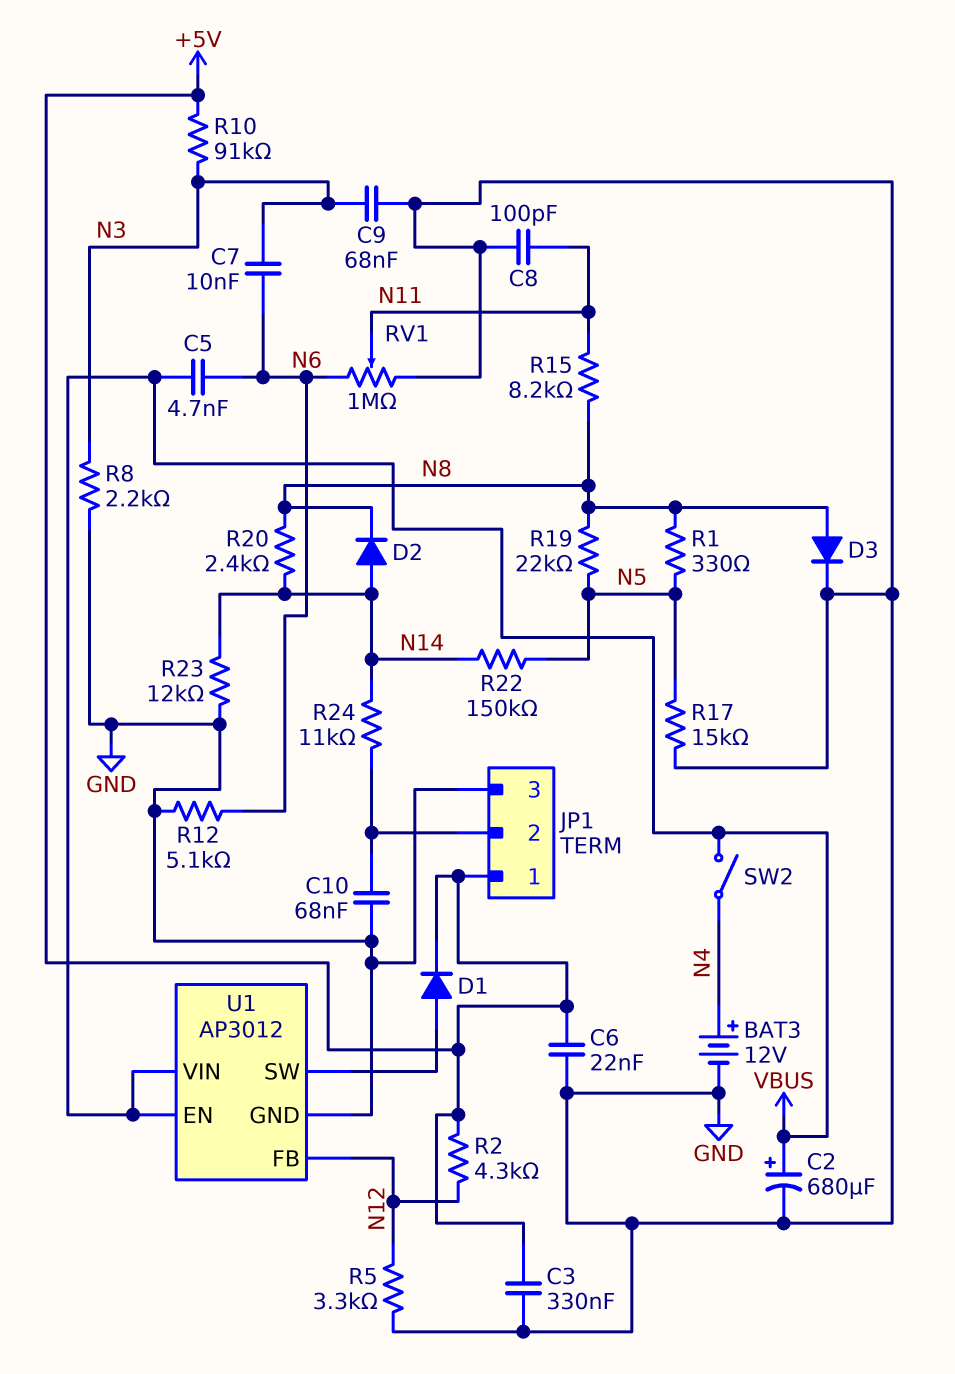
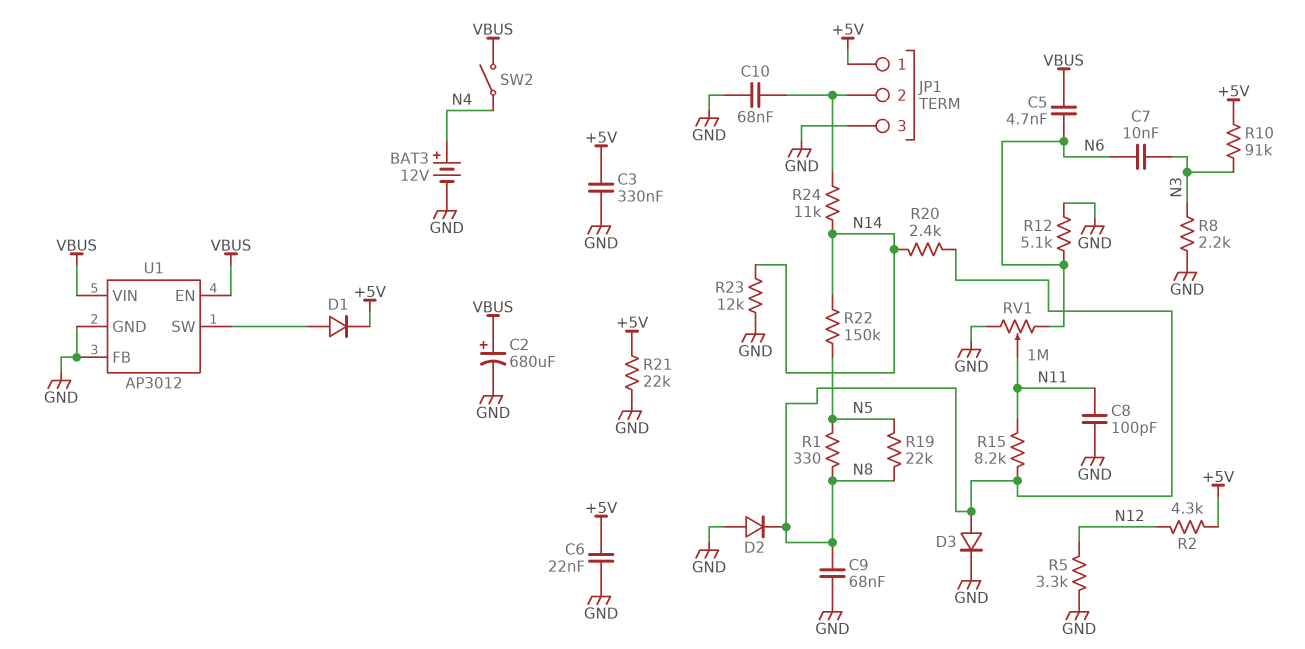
C9: 68nF (GND, N3) -> 68nF (GND, N8)
D2: diode (A N14, K N8) -> diode (A GND, K N8)
R17: 15k (GND, N5) -> none
R21: none -> 22k (+5V, GND)
U1 pin FB: N12 -> GND

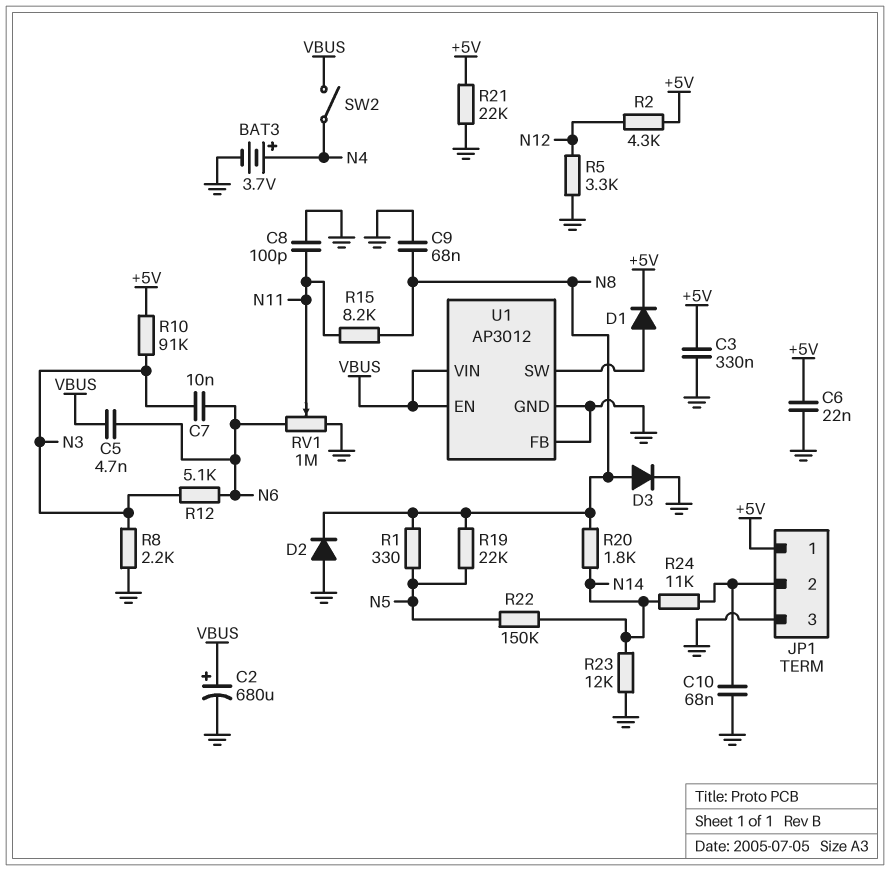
BAT3: 12V (plus N4, minus GND) -> 3.7V (plus N4, minus GND)
R12: 5.1k (GND, N6) -> 5.1k (N3, N6)
R20: 2.4k (N8, N14) -> 1.8k (N8, N14)

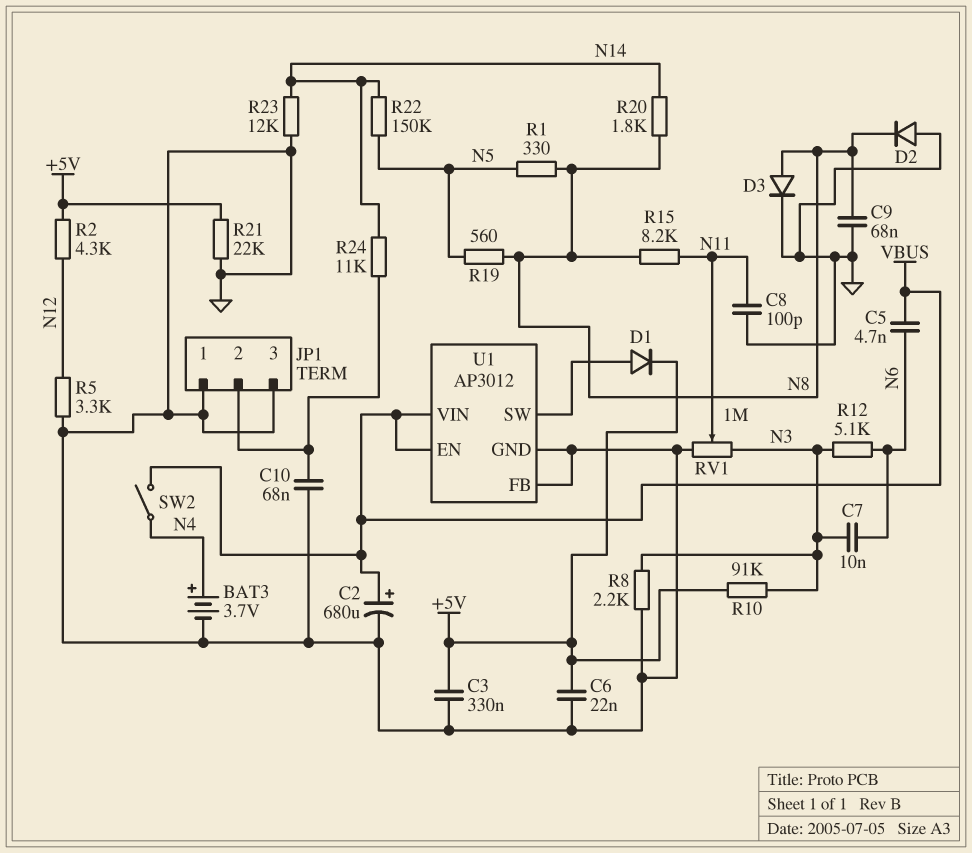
JP1 pin 1: +5V -> GND
R19: 22k (N5, N8) -> 560 (N5, N8)
RV1: 1M (GND, N6, wiper N11) -> 1M (GND, N3, wiper N11)

